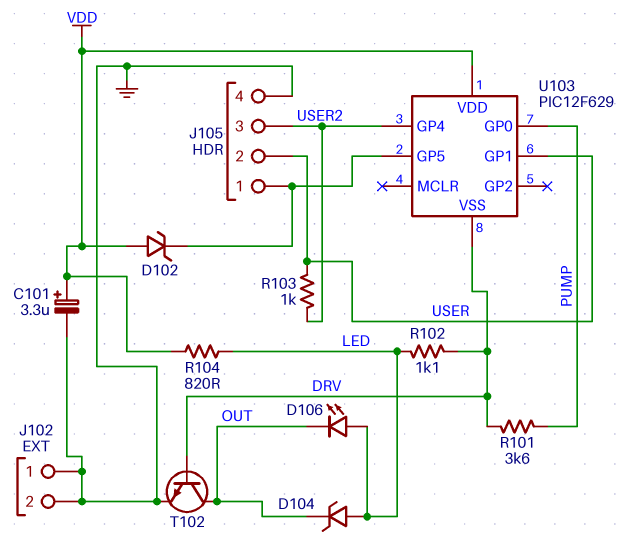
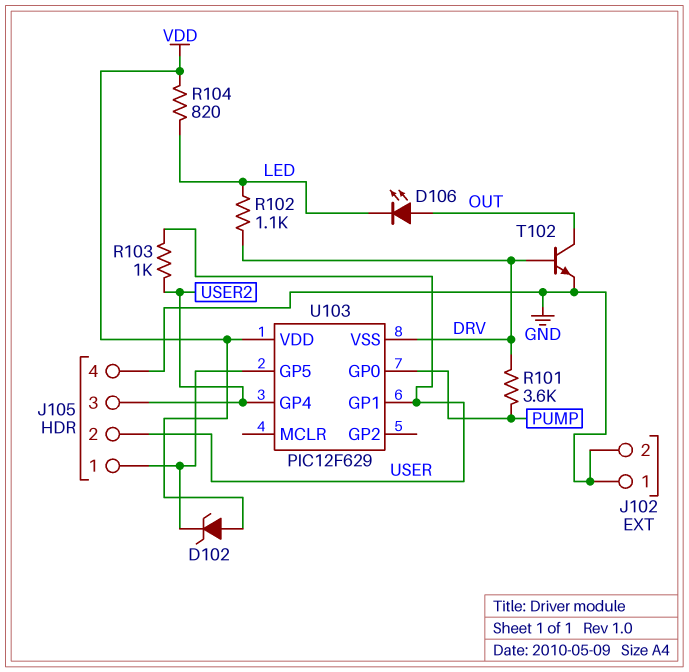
C101: 3.3uF (plus VDD, minus GND) -> none
D104: zener (A LED, K OUT) -> none
D106: LED (A LED, K OUT) -> LED (A OUT, K LED)

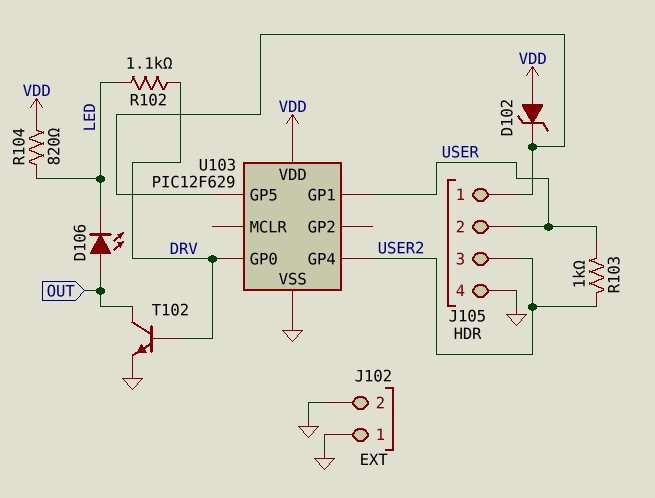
R101: 3.6k (DRV, PUMP) -> none
U103 pin GP0: PUMP -> DRV
U103 pin VSS: DRV -> GND

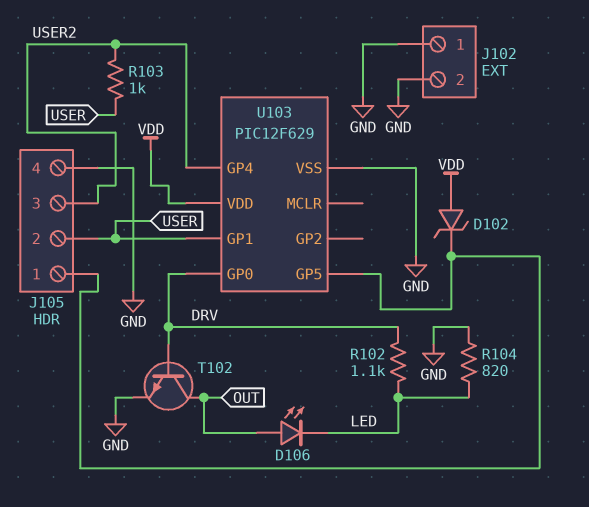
R104: 820 (LED, VDD) -> 820 (GND, LED)

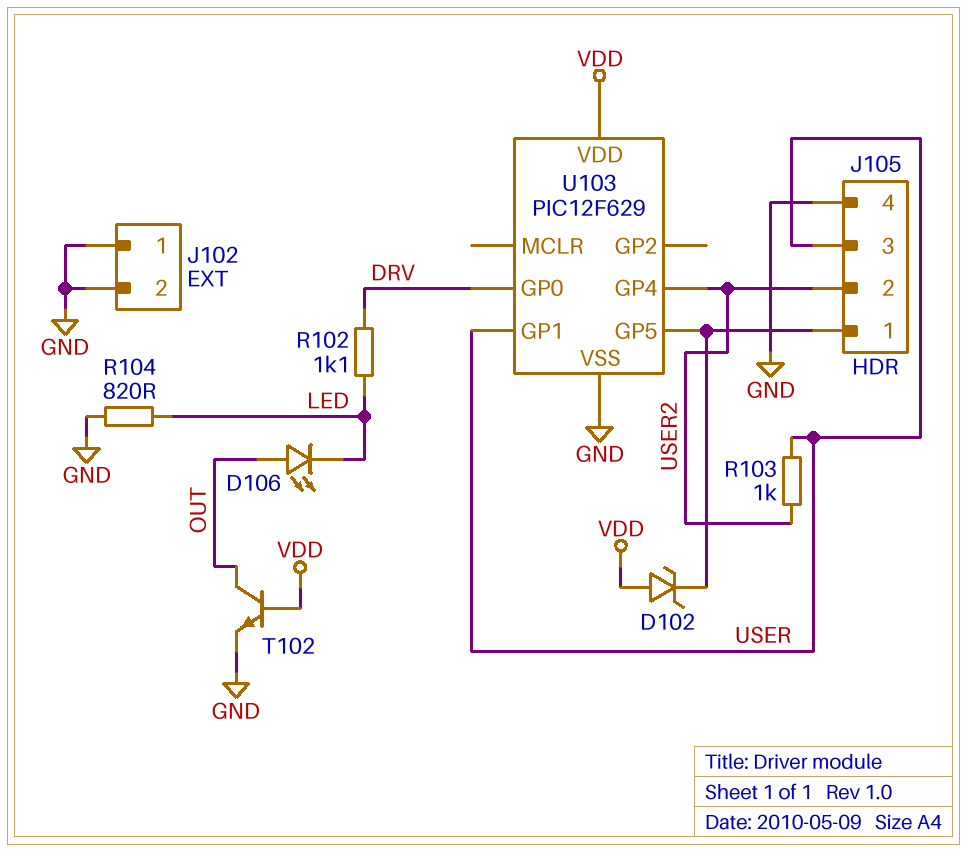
J105 pin 2: USER -> USER2
J105 pin 3: USER2 -> USER
T102: NPN (B DRV, C OUT, E GND) -> NPN (B VDD, C OUT, E GND)

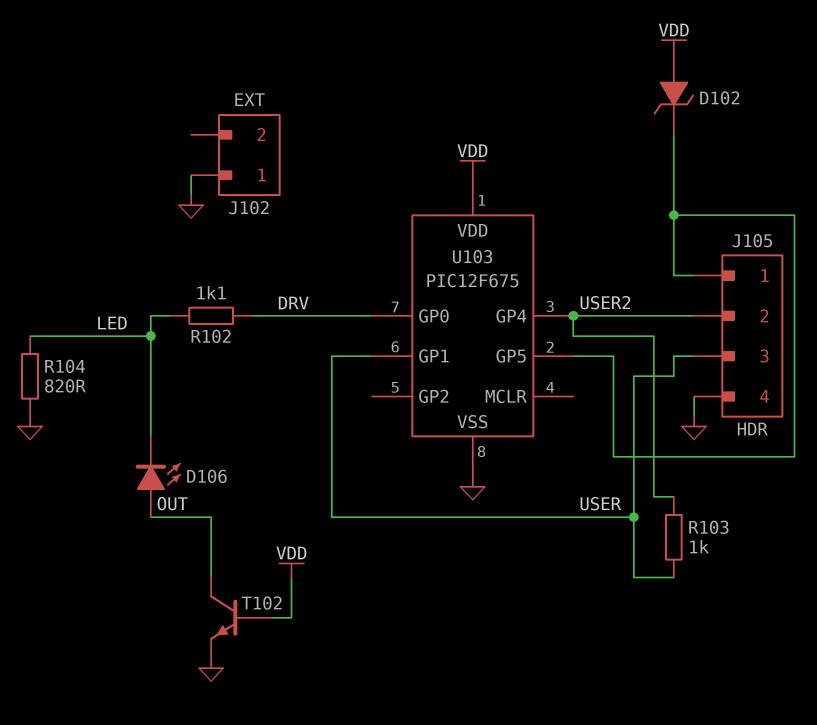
J102 pin 2: GND -> none
U103: PIC12F629 -> PIC12F675

